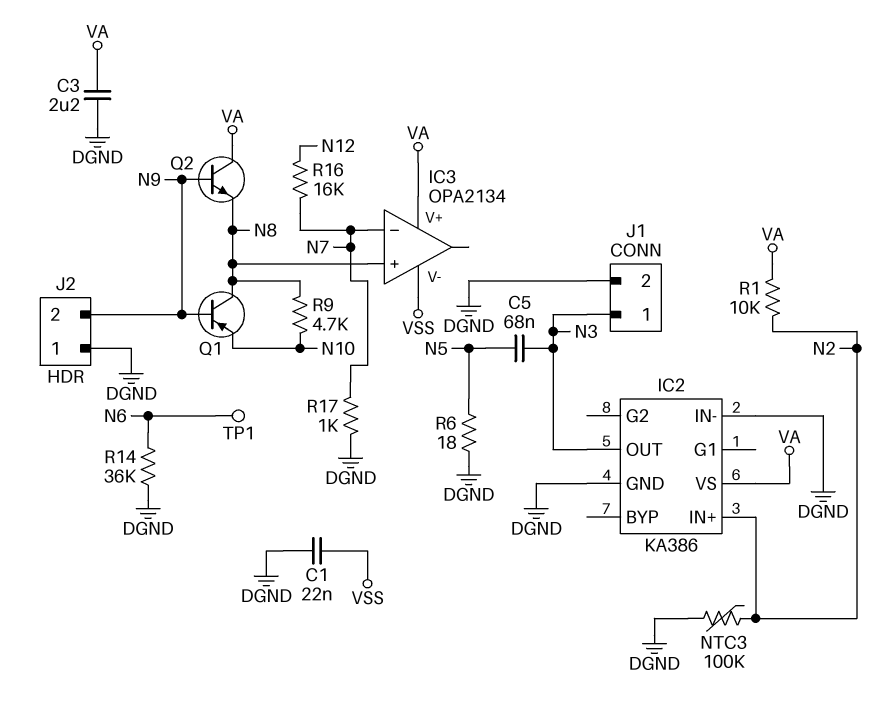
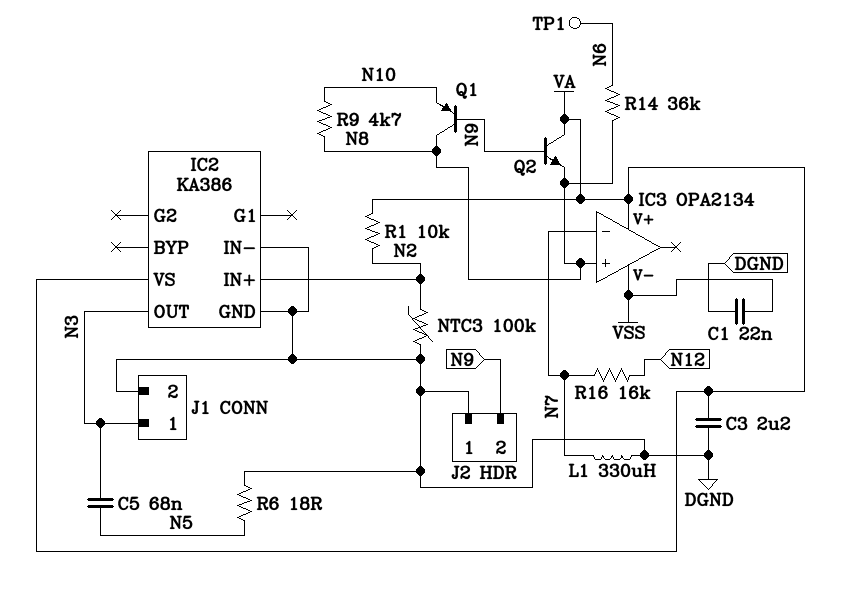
L1: none -> 330uH (DGND, N7)
R14: 36k (DGND, N6) -> 36k (N6, N8)
R17: 1k (DGND, N7) -> none

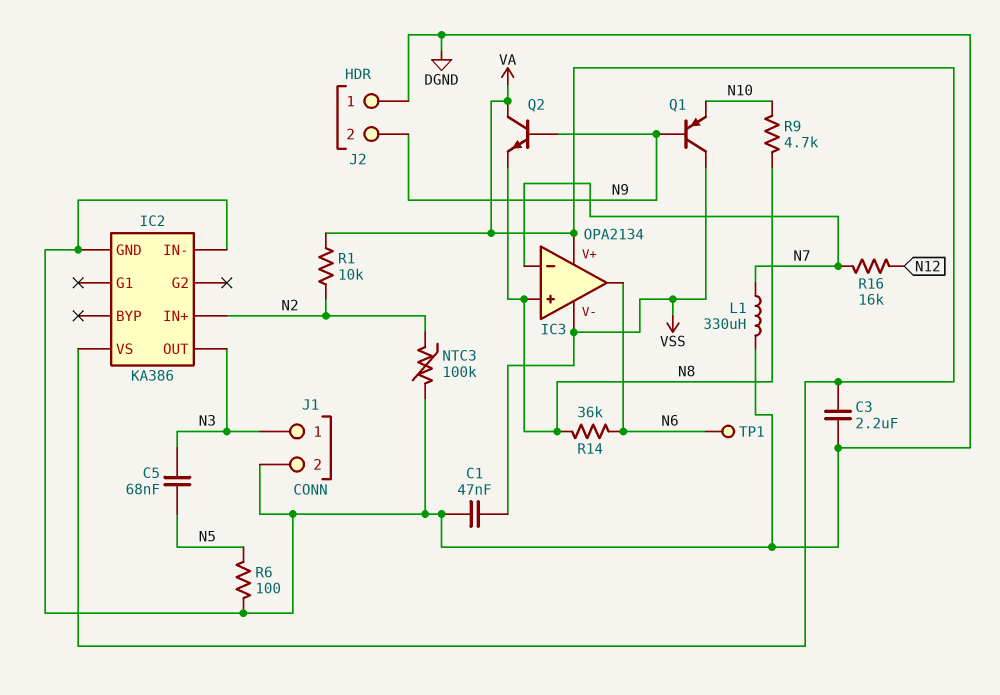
C1: 22nF (DGND, VSS) -> 47nF (DGND, VSS)
IC3 pin out: none -> N6
Q1: PNP (B N9, C N8, E N10) -> PNP (B N9, C VSS, E N10)
R6: 18 (DGND, N5) -> 100 (DGND, N5)

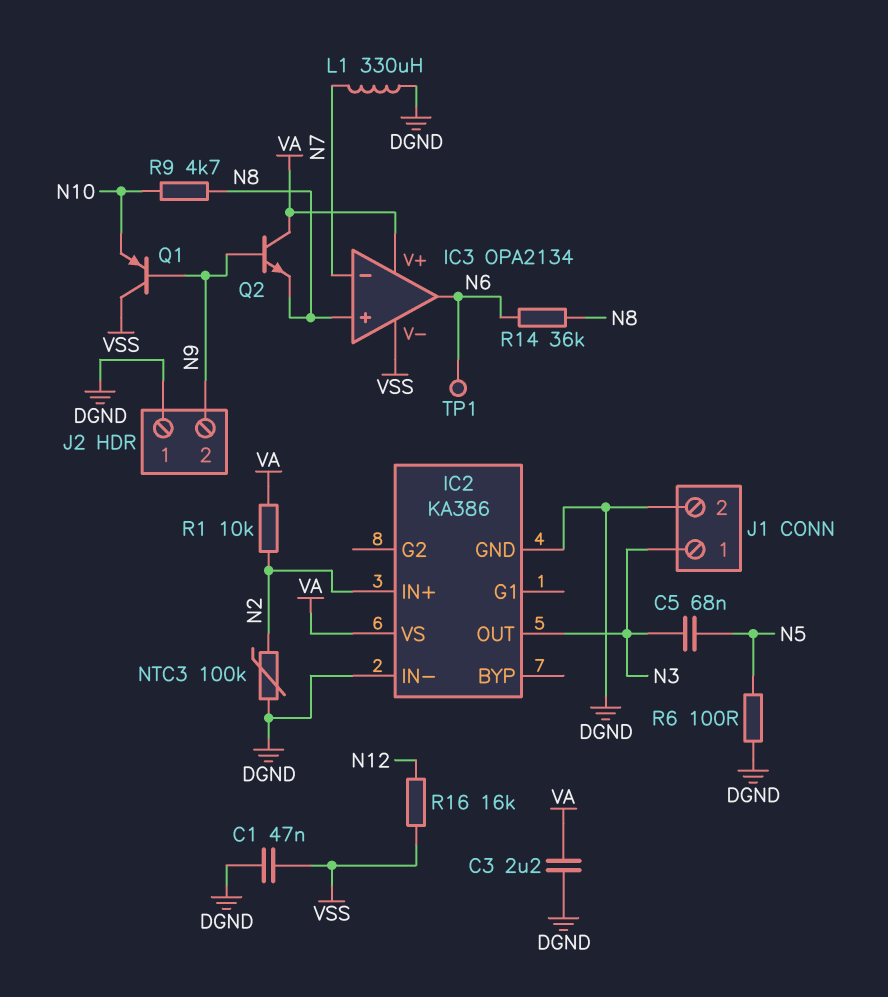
R16: 16k (N7, N12) -> 16k (N12, VSS)

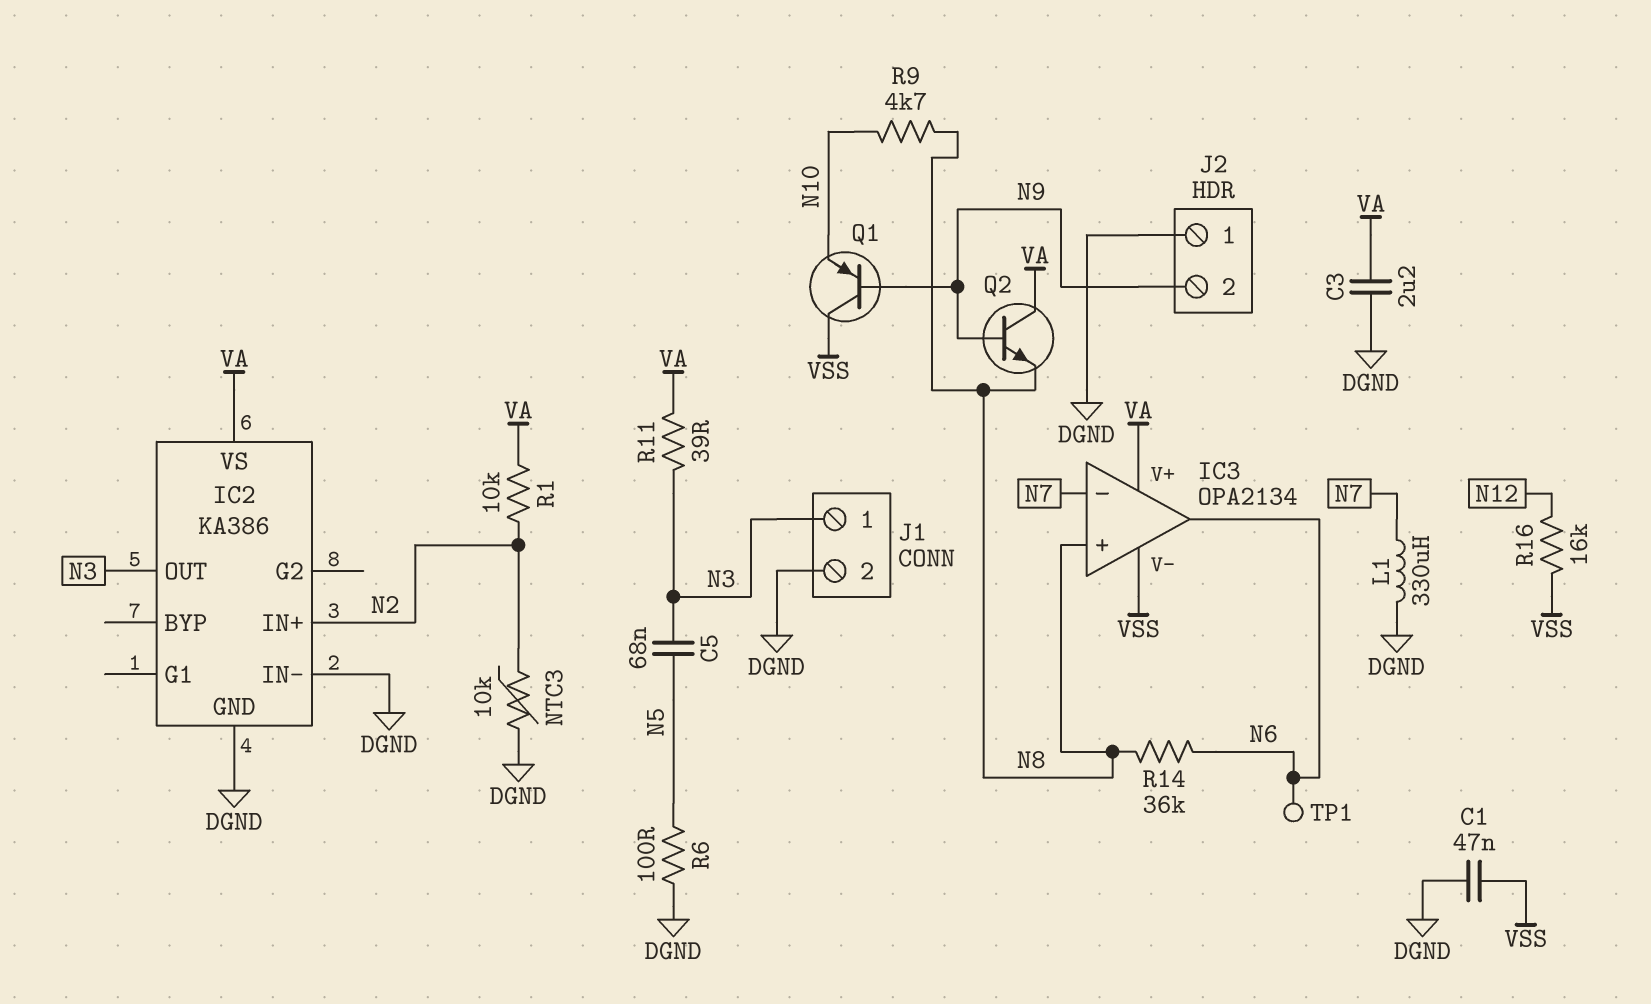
NTC3: 100k (DGND, N2) -> 10k (DGND, N2)
R11: none -> 39 (N3, VA)

